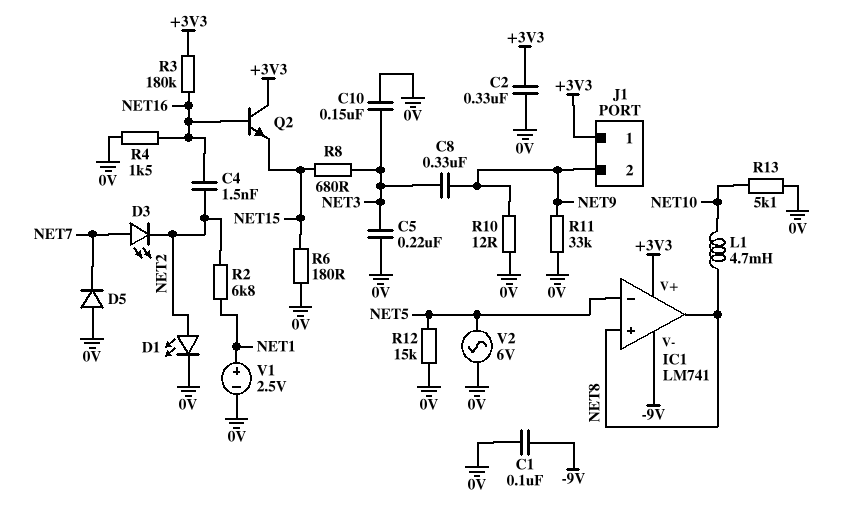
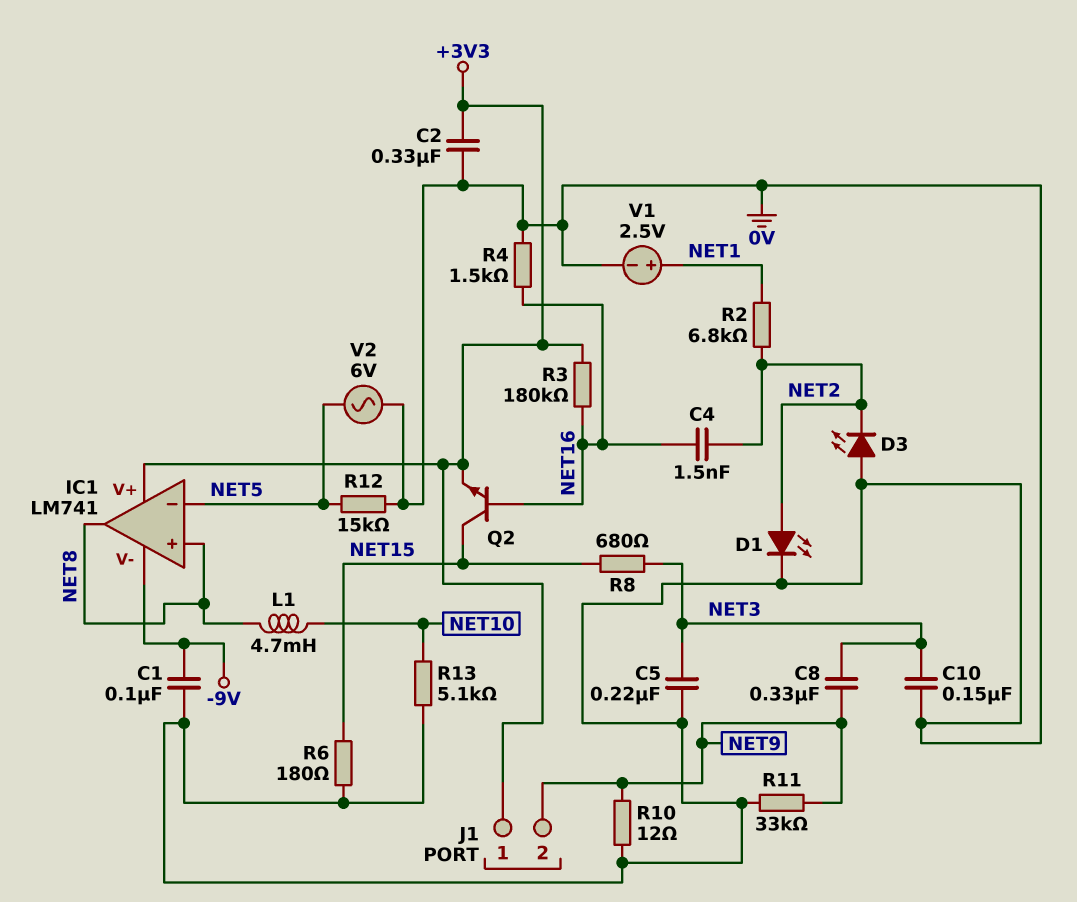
D3: LED (A NET7, K NET2) -> LED (A 0V, K NET2)
D5: diode (A 0V, K NET7) -> none
Q2: NPN (B NET16, C +3V3, E NET15) -> NPN (B NET16, C NET15, E +3V3)

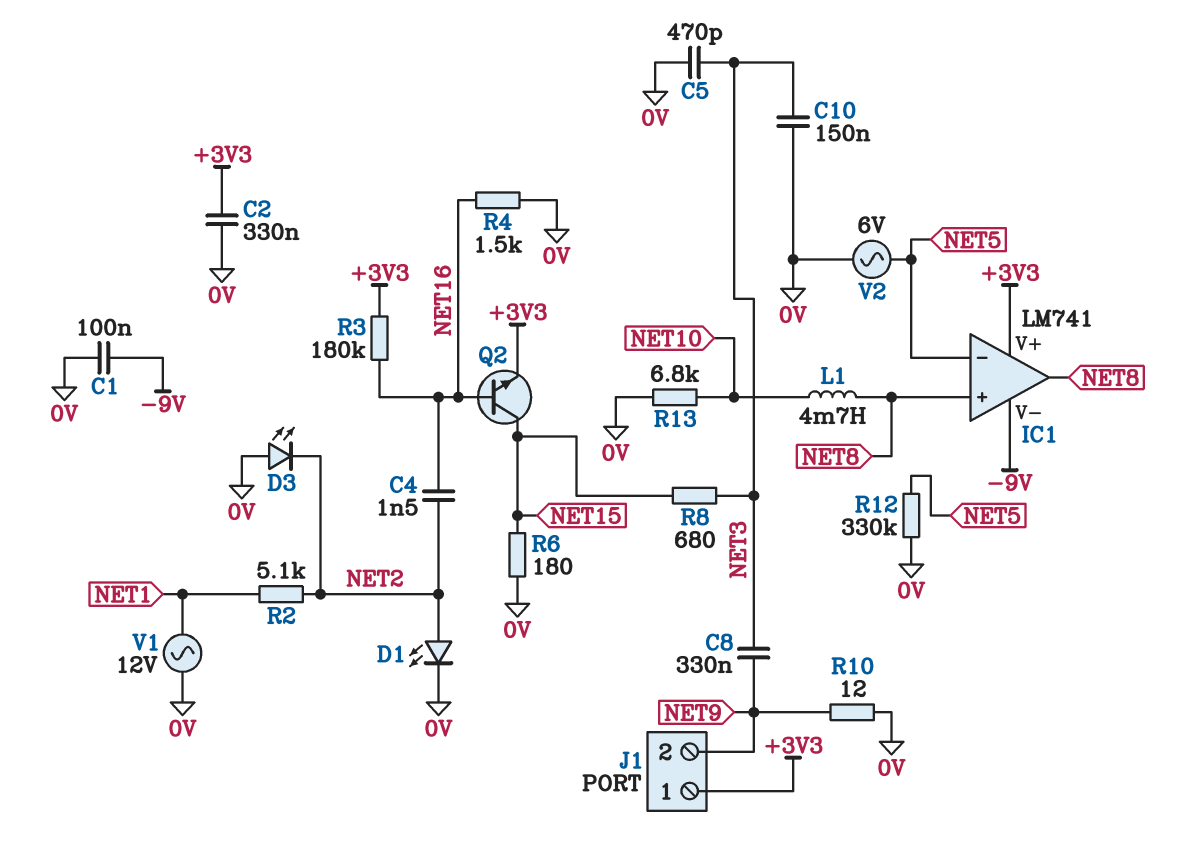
C5: 220nF (0V, NET3) -> 470pF (0V, NET3)
R2: 6.8k (NET1, NET2) -> 5.1k (NET1, NET2)
R11: 33k (0V, NET9) -> none
R12: 15k (0V, NET5) -> 330k (0V, NET5)
R13: 5.1k (0V, NET10) -> 6.8k (0V, NET10)
V1: 2.5V (plus NET1, minus 0V) -> AC 12V (0V, NET1)

